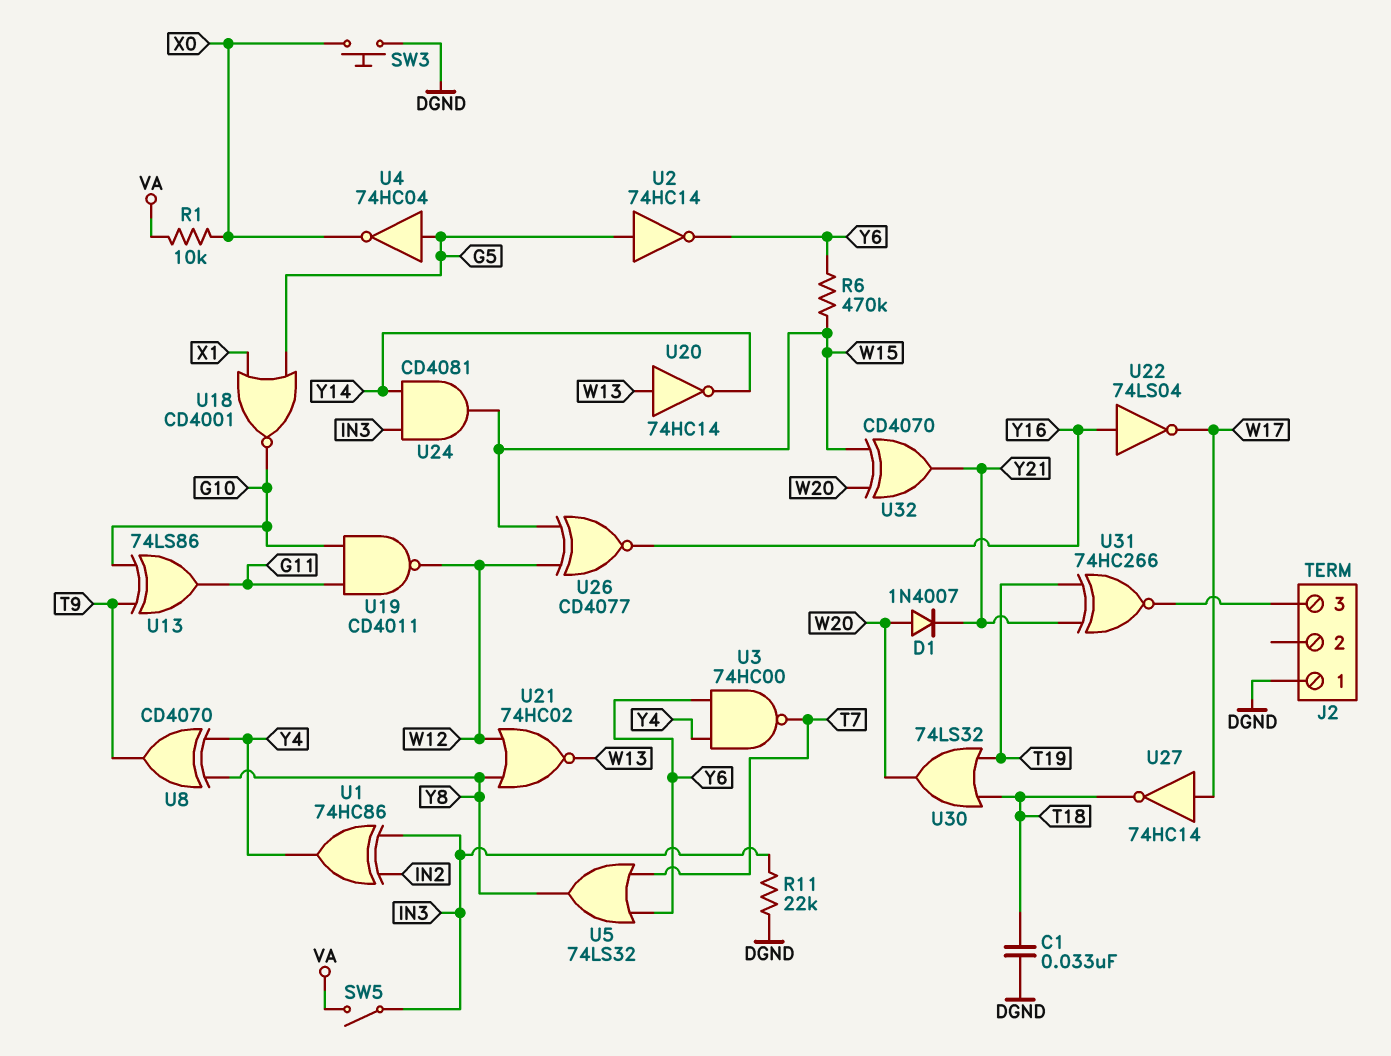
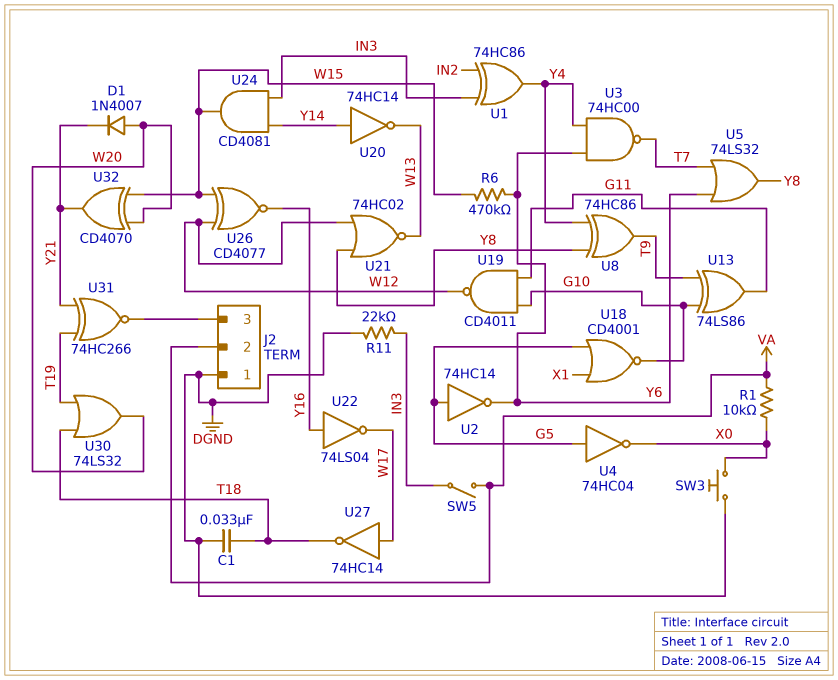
J2 pin 2: none -> VA
U8: XOR CD4070 (in Y4, in Y8, out T9) -> XOR 74HC86 (in Y4, in Y8, out T9)
U20: NOT 74HC14 (in W13, out Y14) -> NOT 74HC14 (in Y14, out W13)

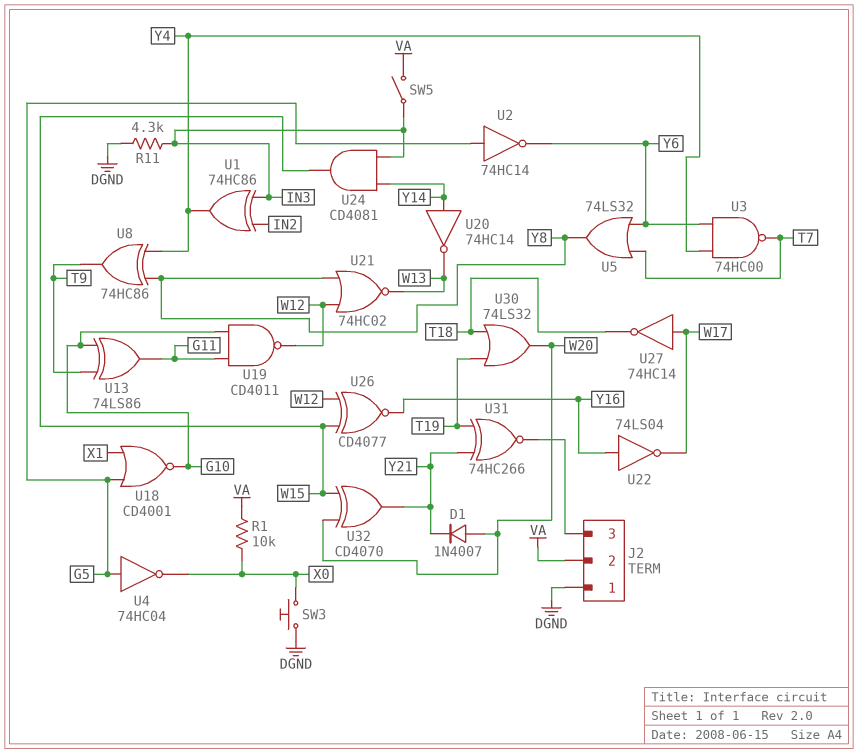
C1: 33nF (DGND, T18) -> none
R6: 470k (W15, Y6) -> none
R11: 22k (DGND, IN3) -> 4.3k (DGND, IN3)

